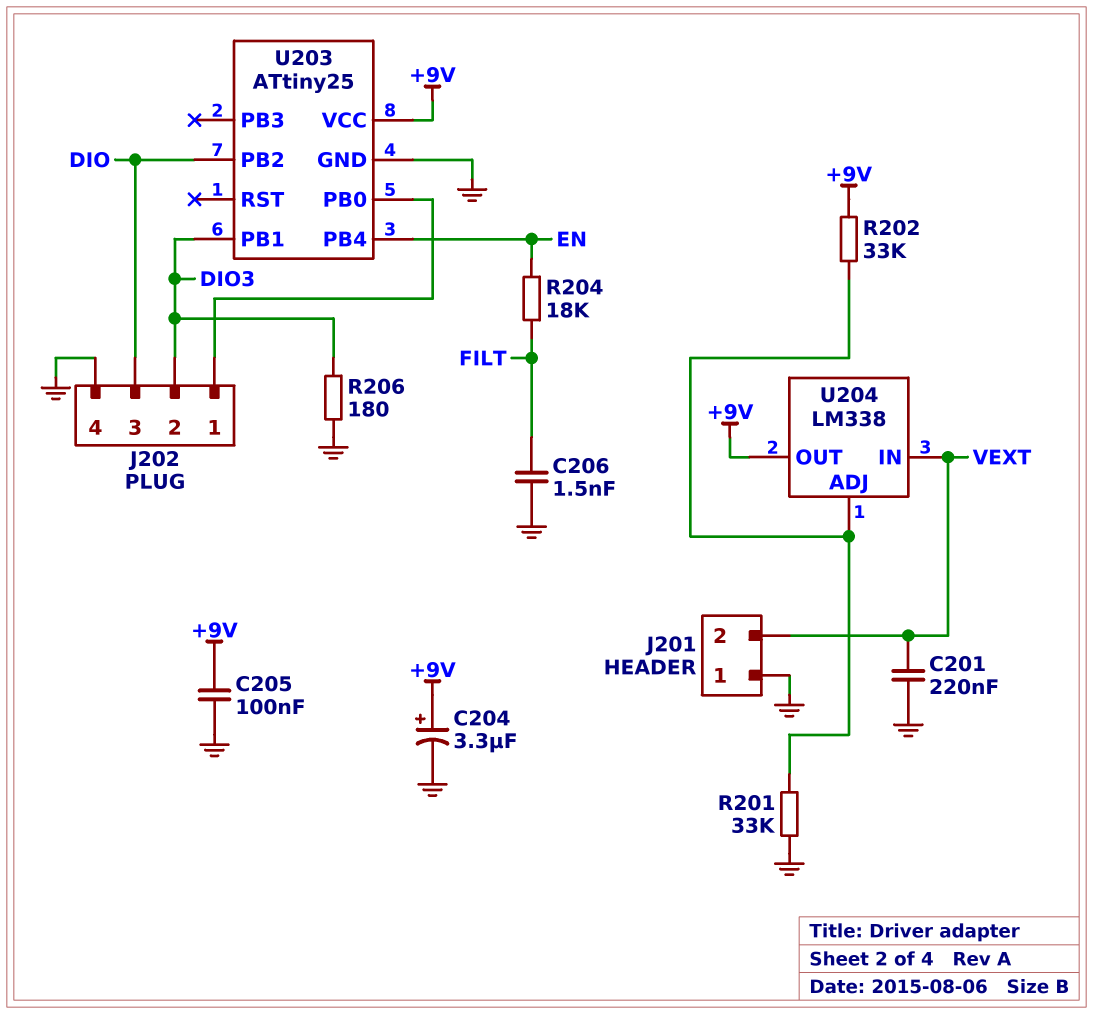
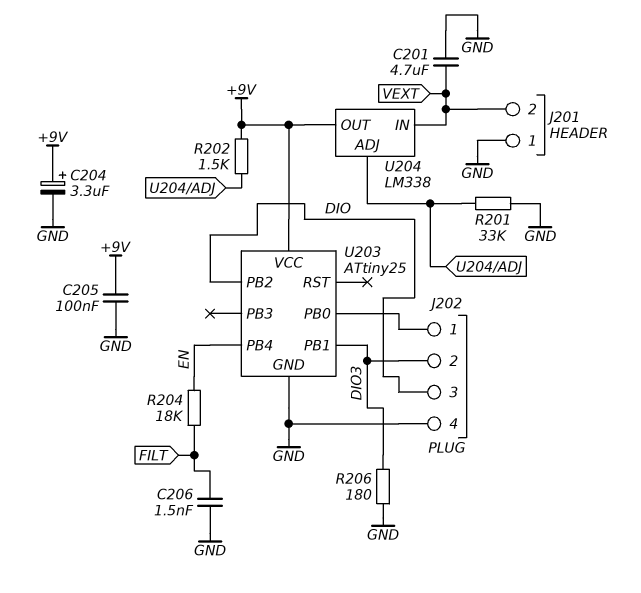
C201: 220nF (GND, VEXT) -> 4.7uF (GND, VEXT)
R202: 33k (+9V, U204/ADJ) -> 1.5k (+9V, U204/ADJ)

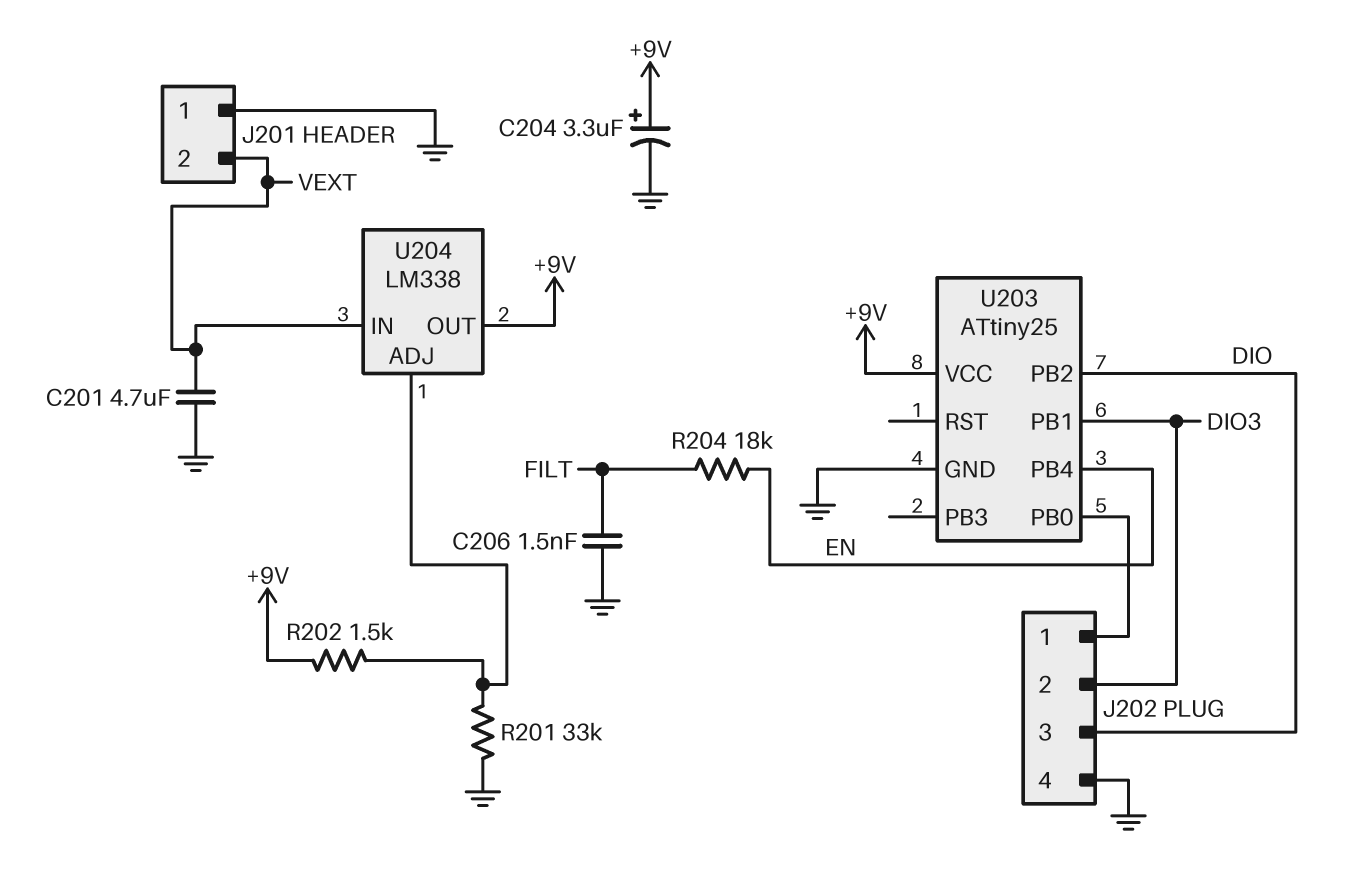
C205: 100nF (+9V, GND) -> none
R206: 180 (DIO3, GND) -> none

